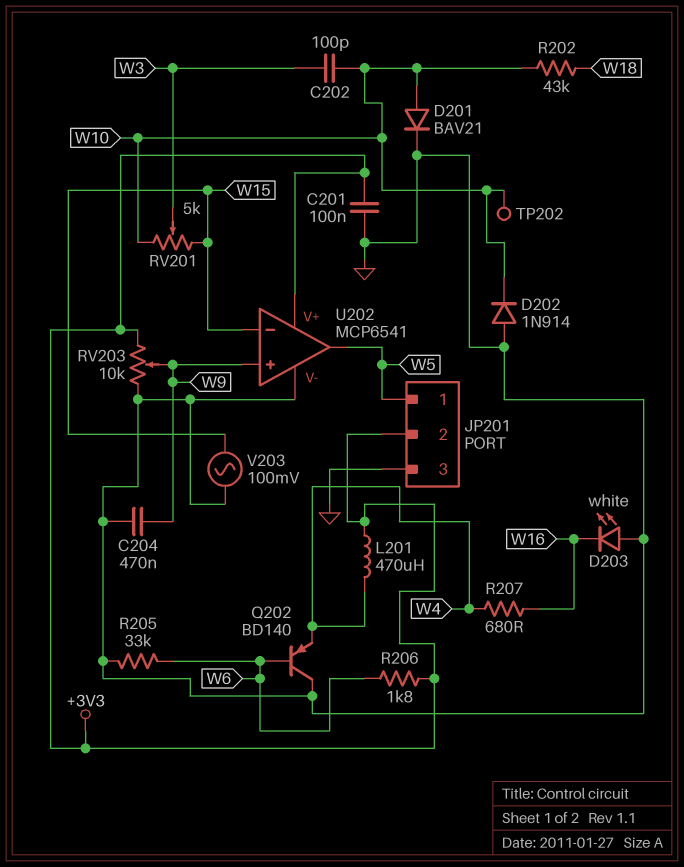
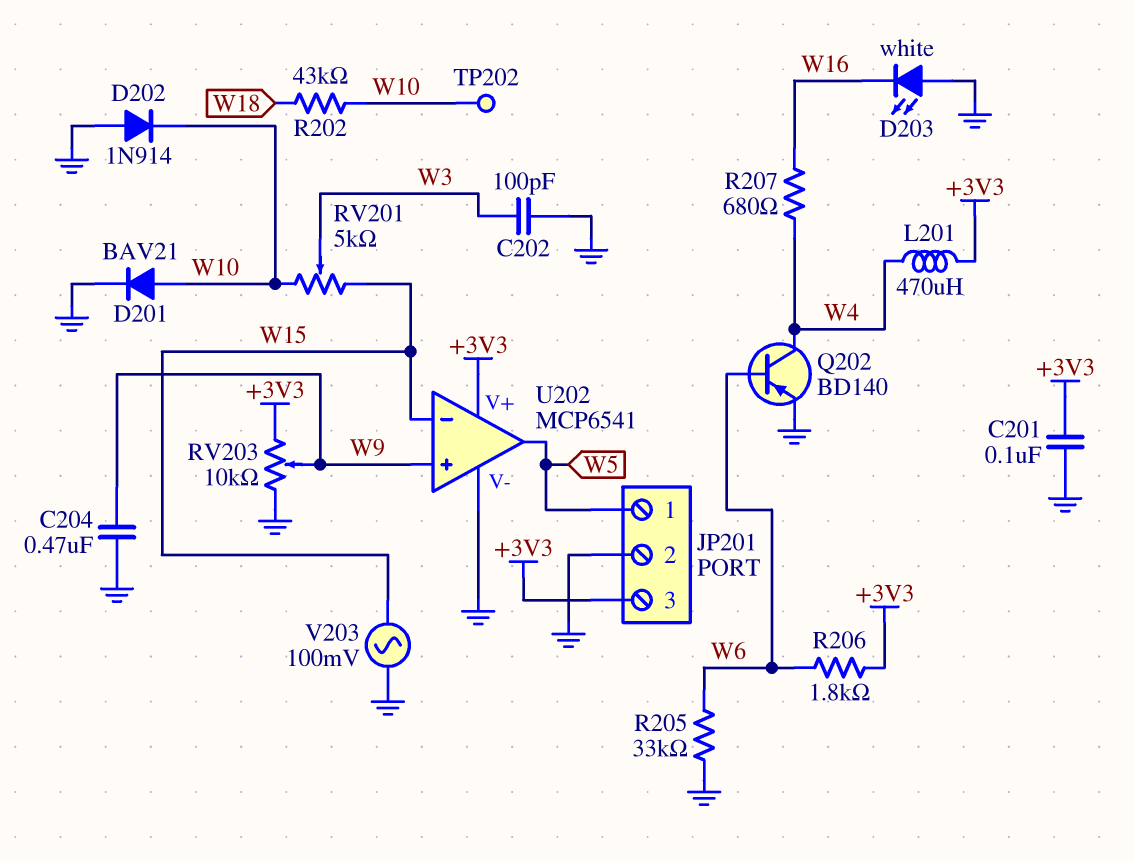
C202: 100pF (W3, W10) -> 100pF (GND, W3)
JP201 pin 2: +3V3 -> GND
JP201 pin 3: GND -> +3V3
Q202: PNP BD140 (B W6, C GND, E W4) -> PNP BD140 (B W6, C W4, E GND)

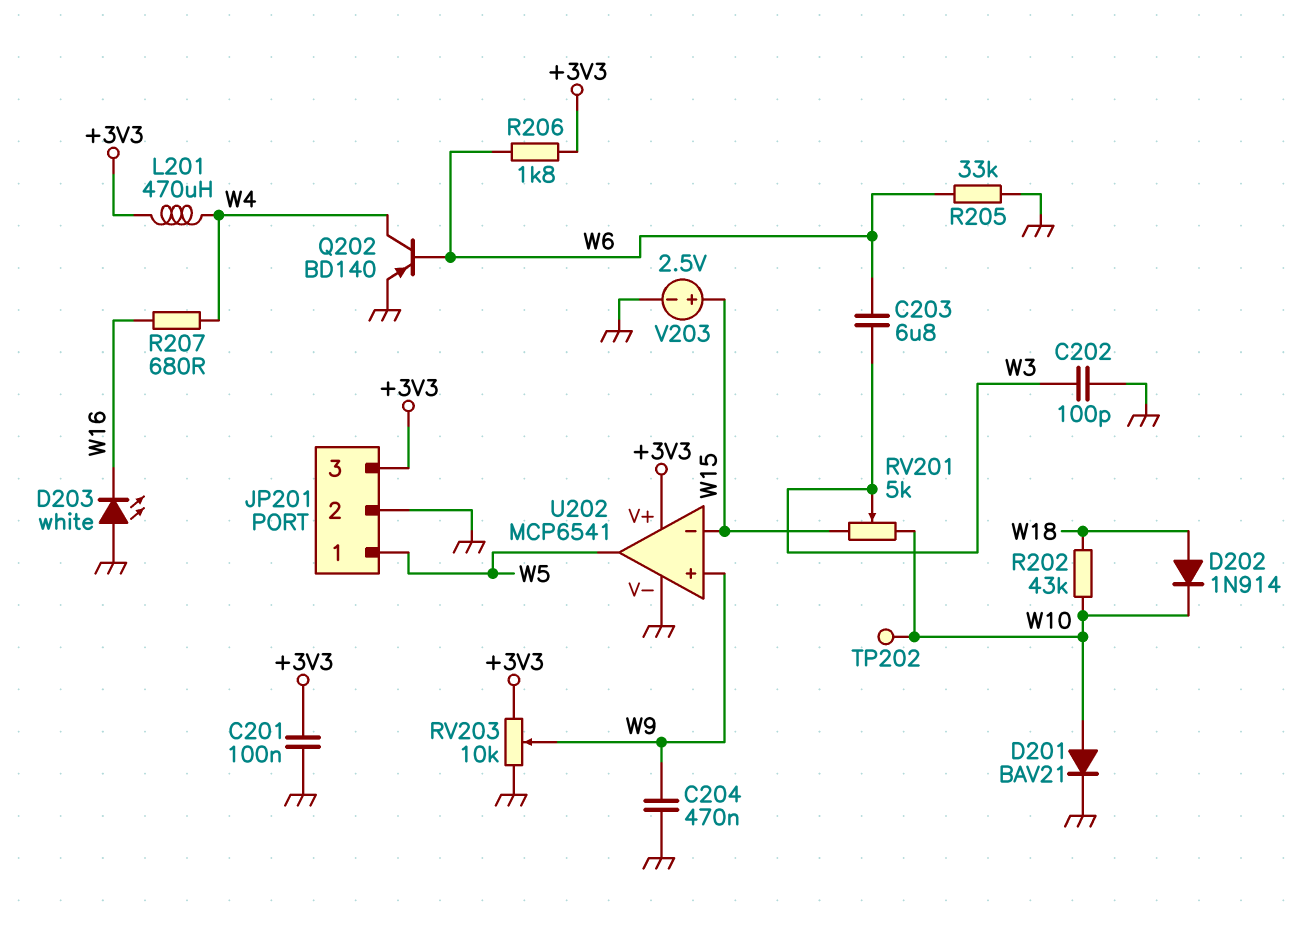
C203: none -> 6.8uF (W3, W6)
D202: diode 1N914 (A GND, K W10) -> diode 1N914 (A W18, K W10)
V203: AC 100mV (GND, W15) -> 2.5V (plus W15, minus GND)

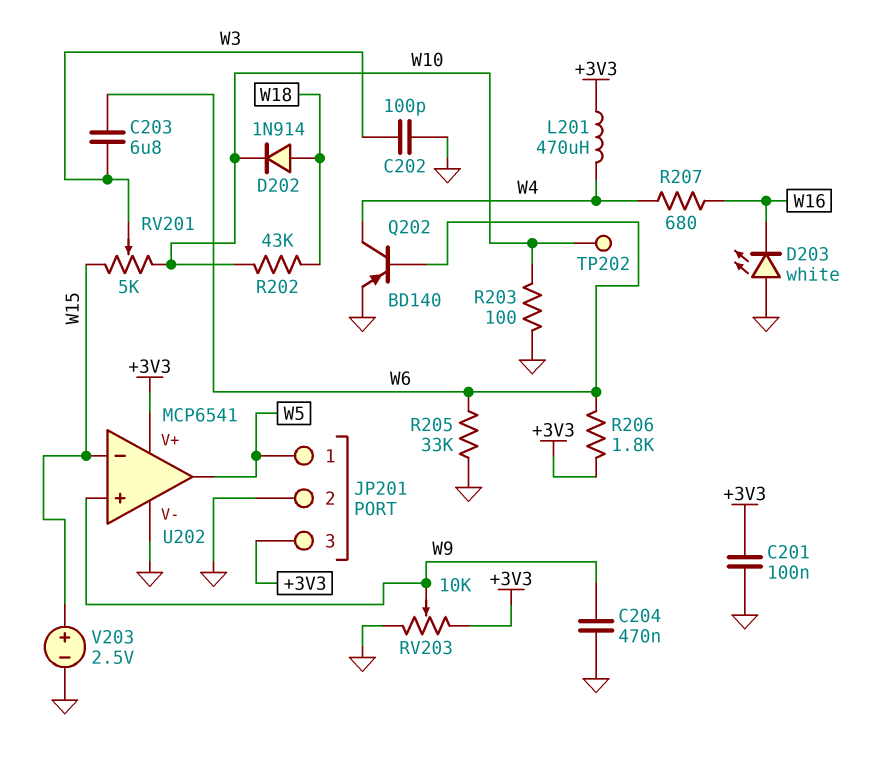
D201: diode BAV21 (A W10, K GND) -> none
R203: none -> 100 (GND, W10)

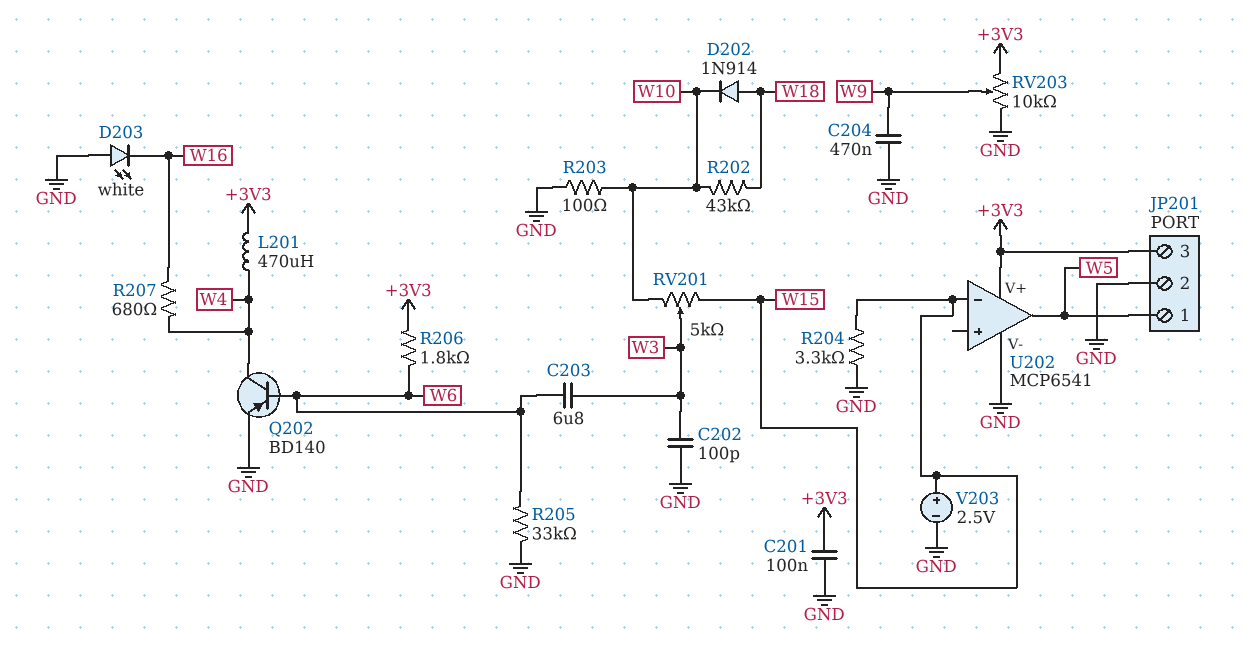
R204: none -> 3.3k (GND, W15)
TP202: test point (W10) -> none
U202 pin in+: W9 -> none

